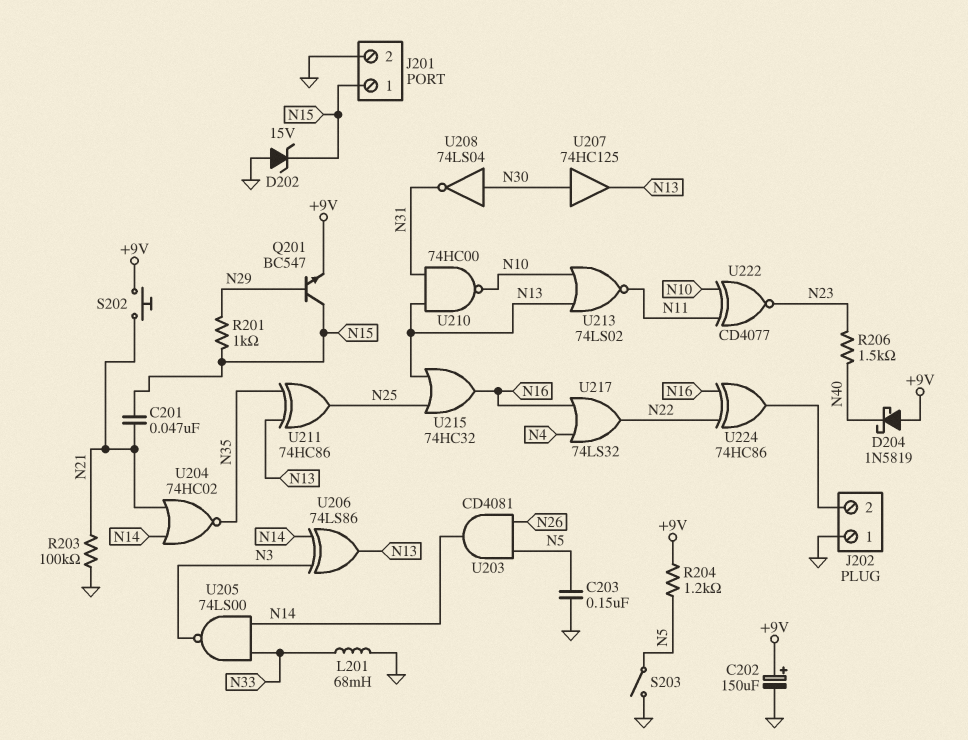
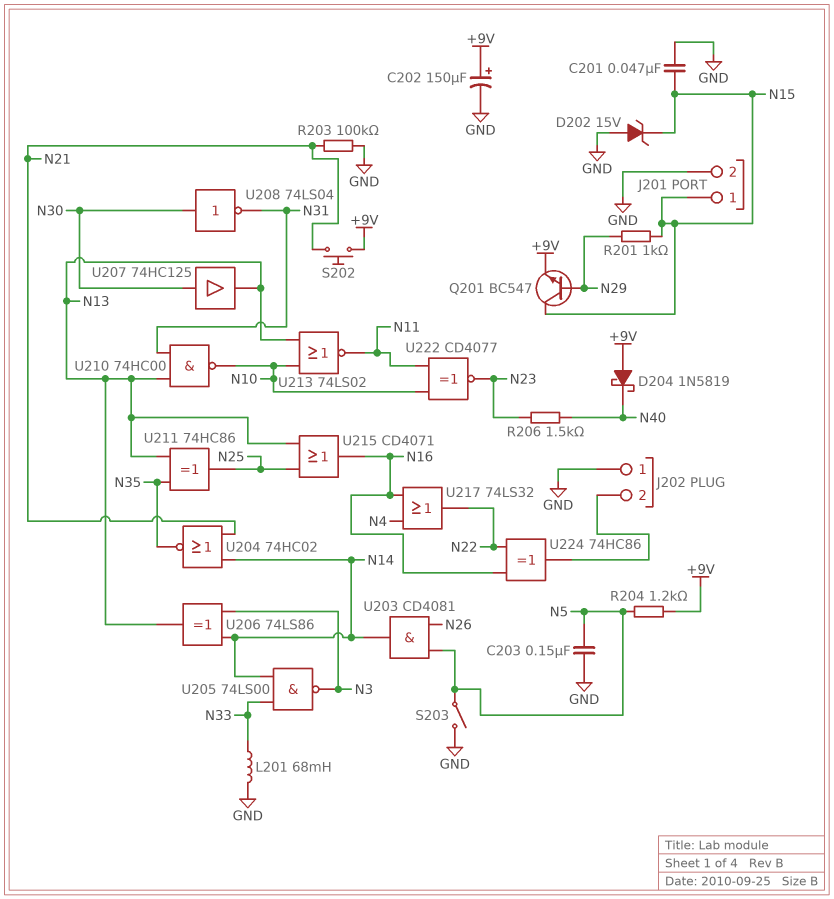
C201: 47nF (N15, N21) -> 47nF (GND, N15)
U215: OR 74HC32 (in N13, in N25, out N16) -> OR CD4071 (in N13, in N25, out N16)

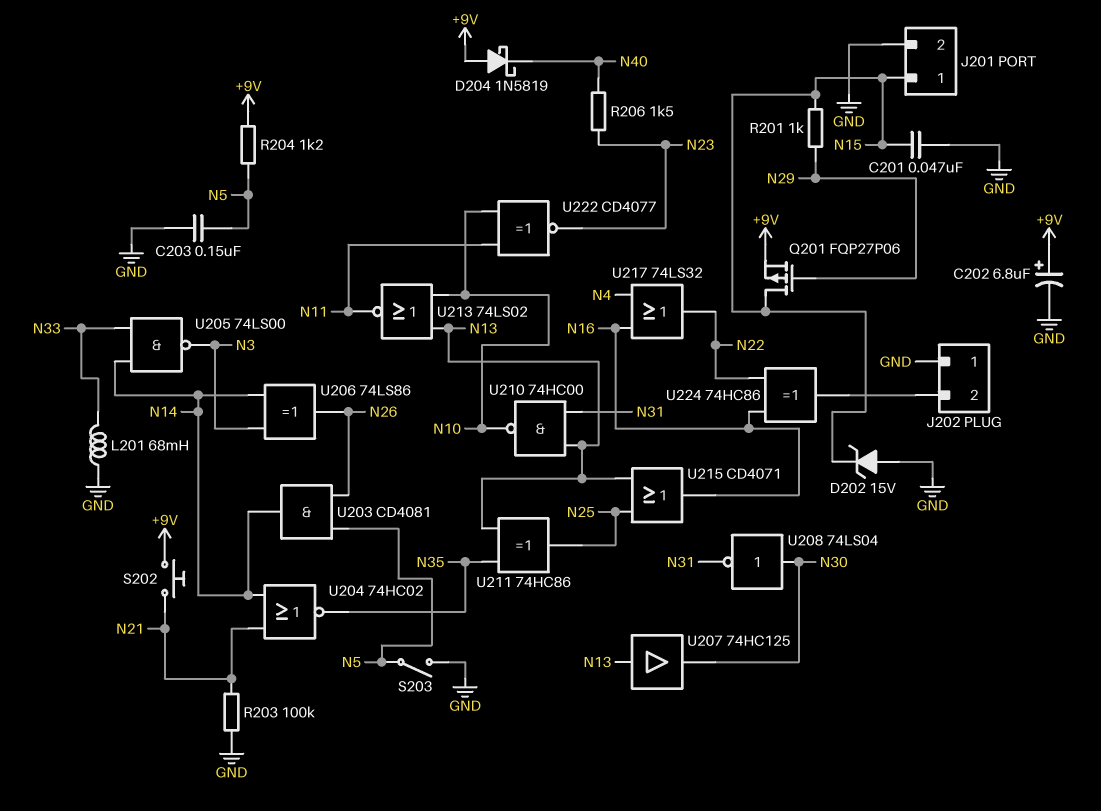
C202: 150uF (plus +9V, minus GND) -> 6.8uF (plus +9V, minus GND)
Q201: NPN BC547 (B N29, C N15, E +9V) -> PMOS FQP27P06 (G N29, D N15, S +9V)
U206: XOR 74LS86 (in N3, in N14, out N13) -> XOR 74LS86 (in N3, in N14, out N26)
U207: buffer 74HC125 (in N30, out N13) -> buffer 74HC125 (in N13, out N30)

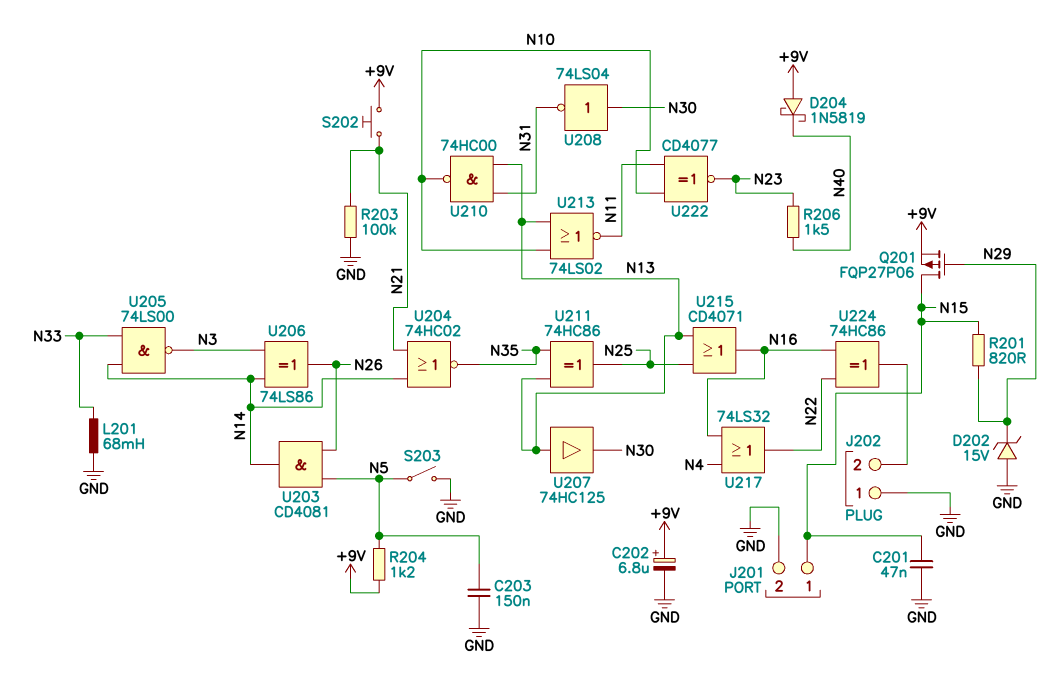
D202: zener 15V (A GND, K N15) -> zener 15V (A GND, K N29)
R201: 1k (N15, N29) -> 820 (N15, N29)

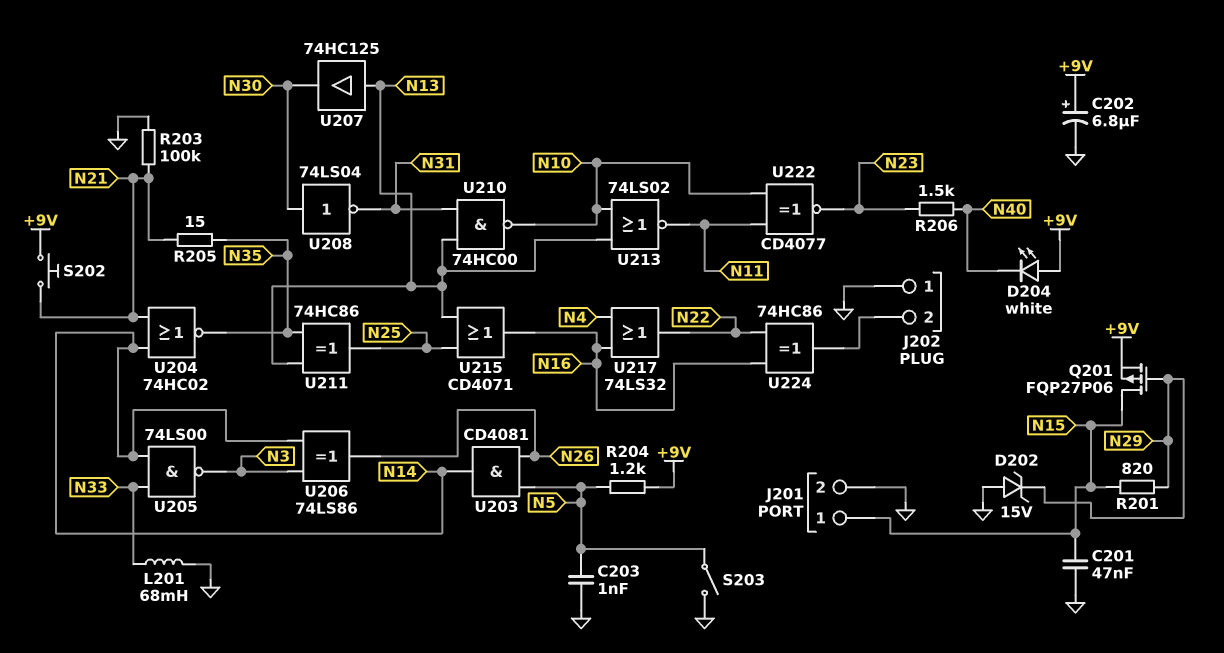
C203: 150nF (GND, N5) -> 1nF (GND, N5)
D204: schottky 1N5819 (A +9V, K N40) -> LED white (A +9V, K N40)
R205: none -> 15 (N21, N35)

